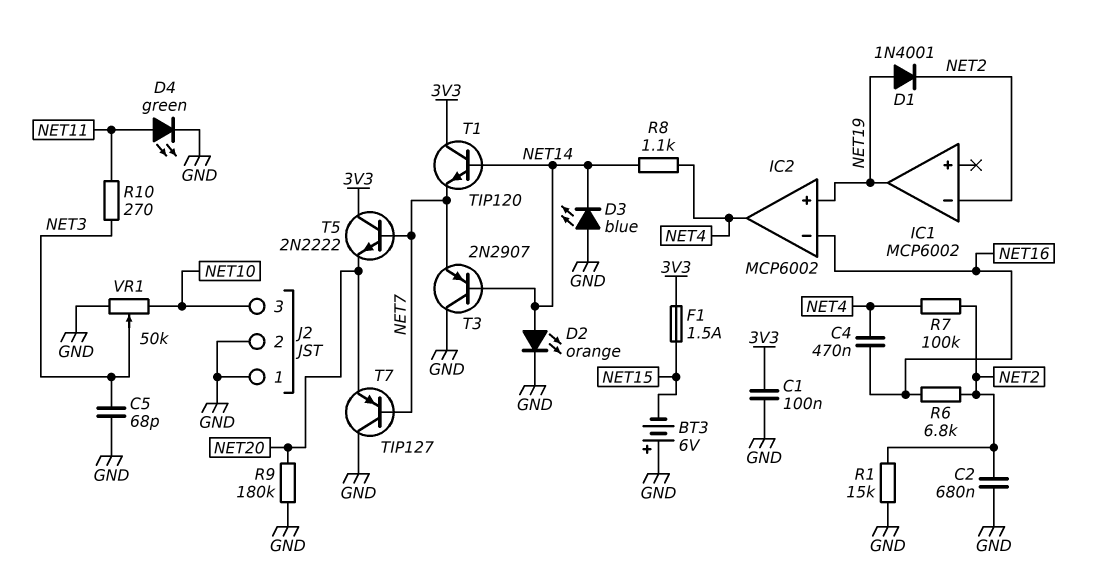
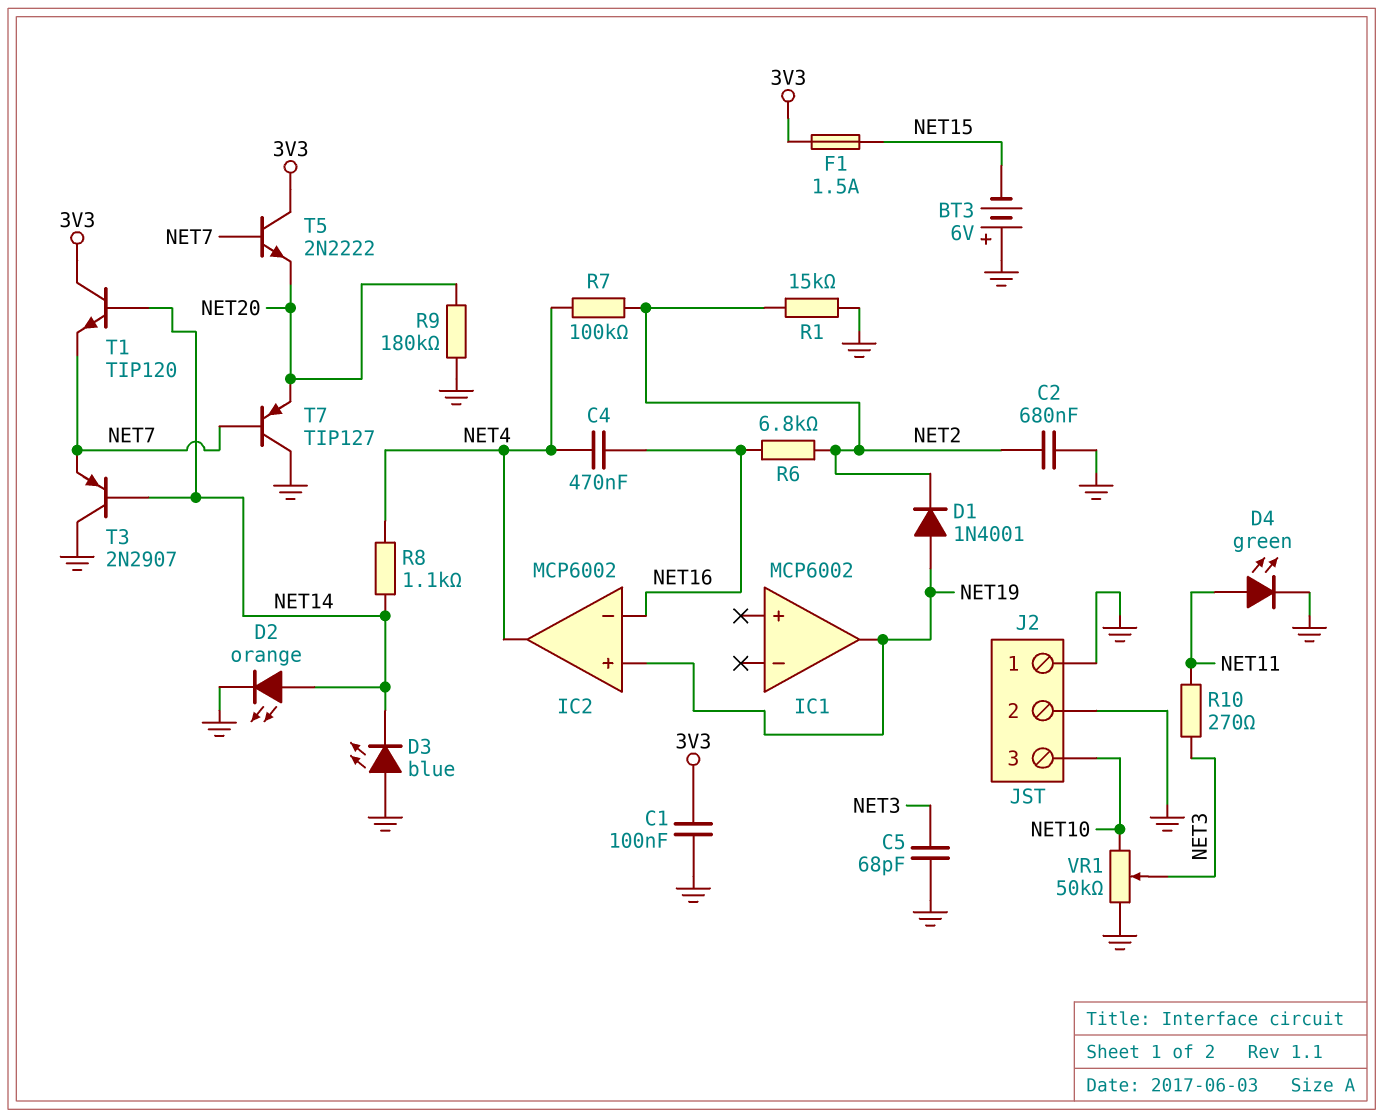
IC1 pin in-: NET2 -> none

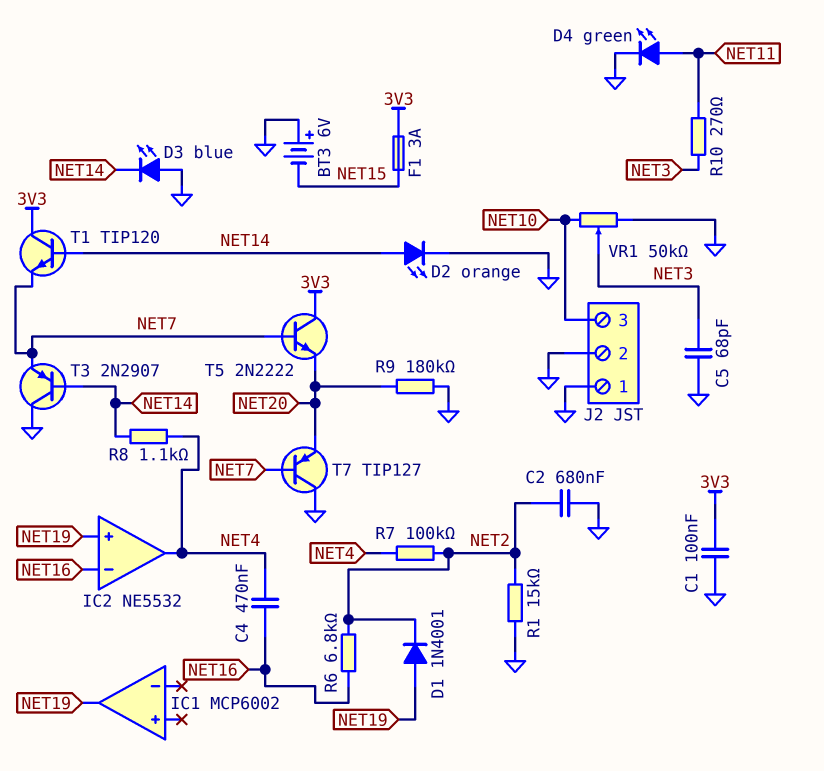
F1: 1.5A (3V3, NET15) -> 3A (3V3, NET15)
IC2: MCP6002 -> NE5532

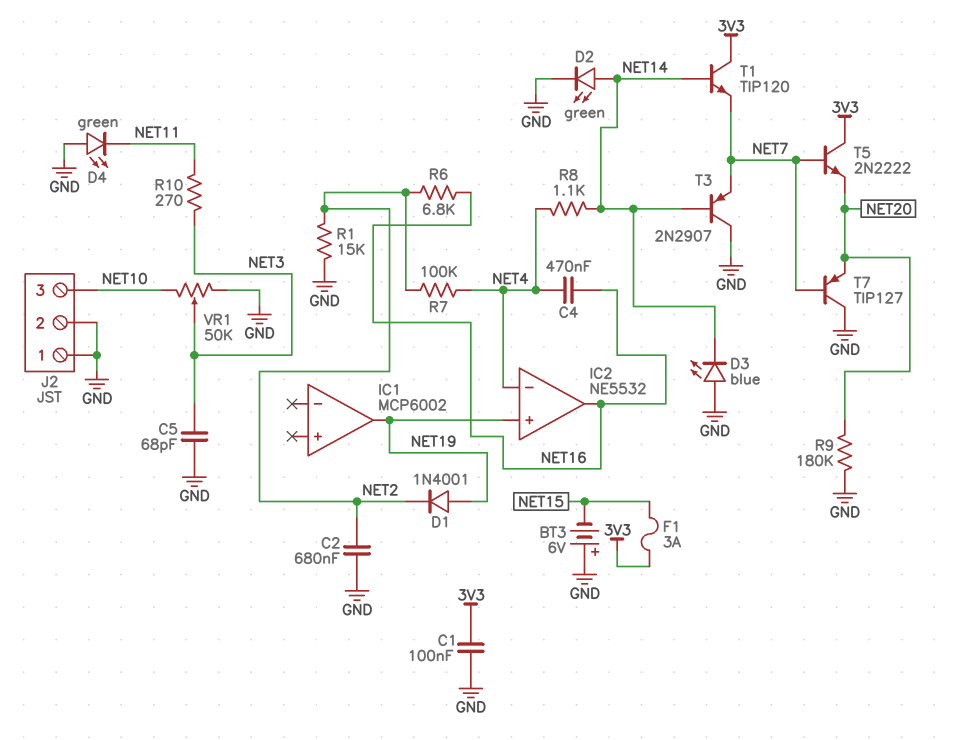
D2: LED orange (A NET14, K GND) -> LED green (A NET14, K GND)
D4: LED green (A NET11, K GND) -> LED green (A GND, K NET11)
IC2 pin in-: NET16 -> NET4
IC2 pin out: NET4 -> NET16

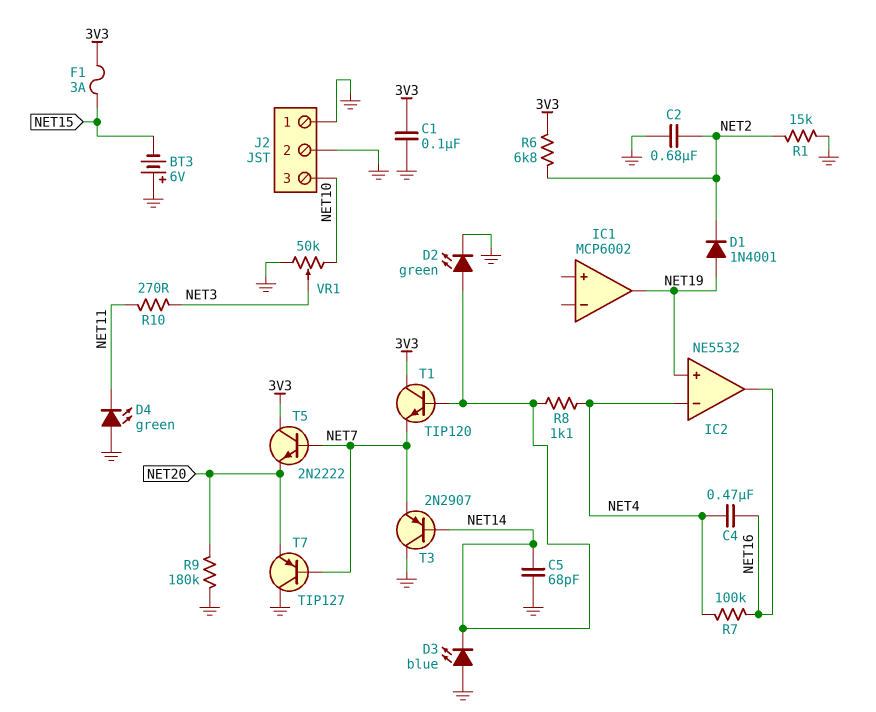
C5: 68pF (GND, NET3) -> 68pF (GND, NET14)
R6: 6.8k (NET2, NET16) -> 6.8k (3V3, NET2)
R7: 100k (NET2, NET4) -> 100k (NET4, NET16)

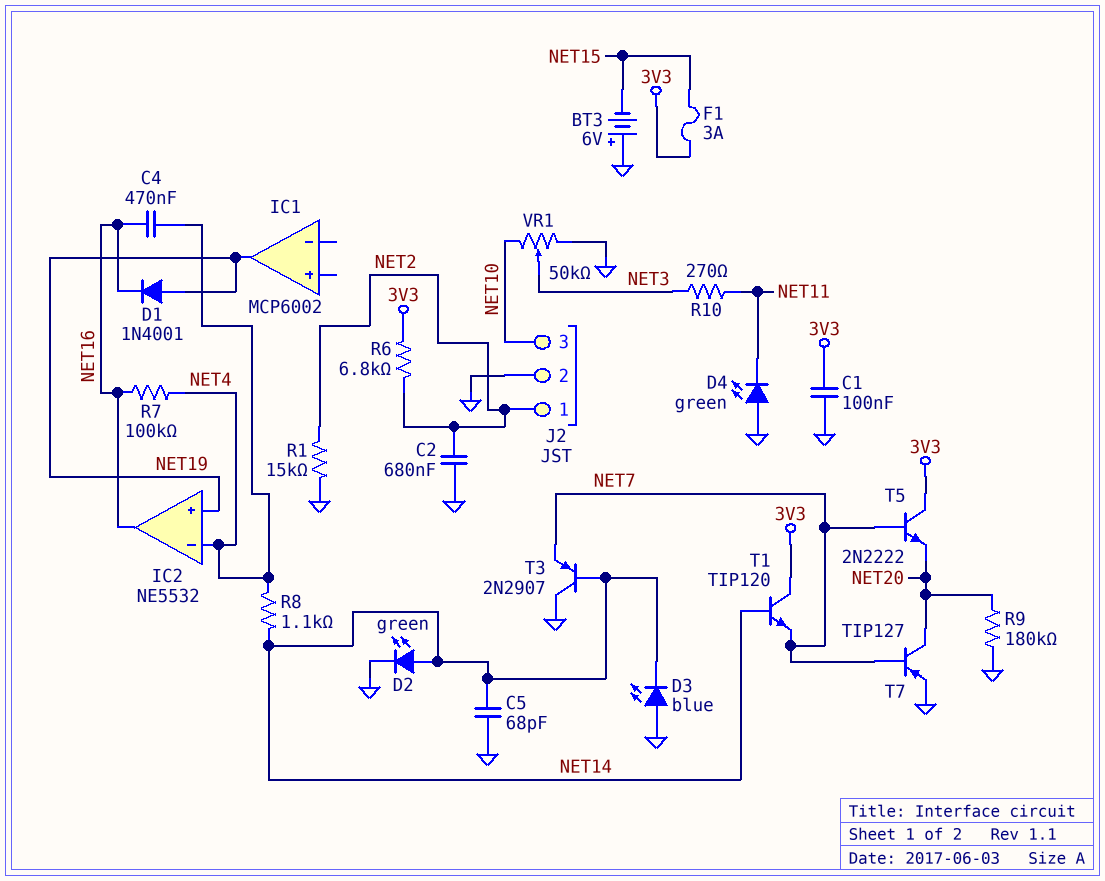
D1: diode 1N4001 (A NET19, K NET2) -> diode 1N4001 (A NET19, K NET16)
J2 pin 1: GND -> NET2
T7: PNP TIP127 (B NET7, C GND, E NET20) -> PNP TIP127 (B NET7, C NET20, E GND)

